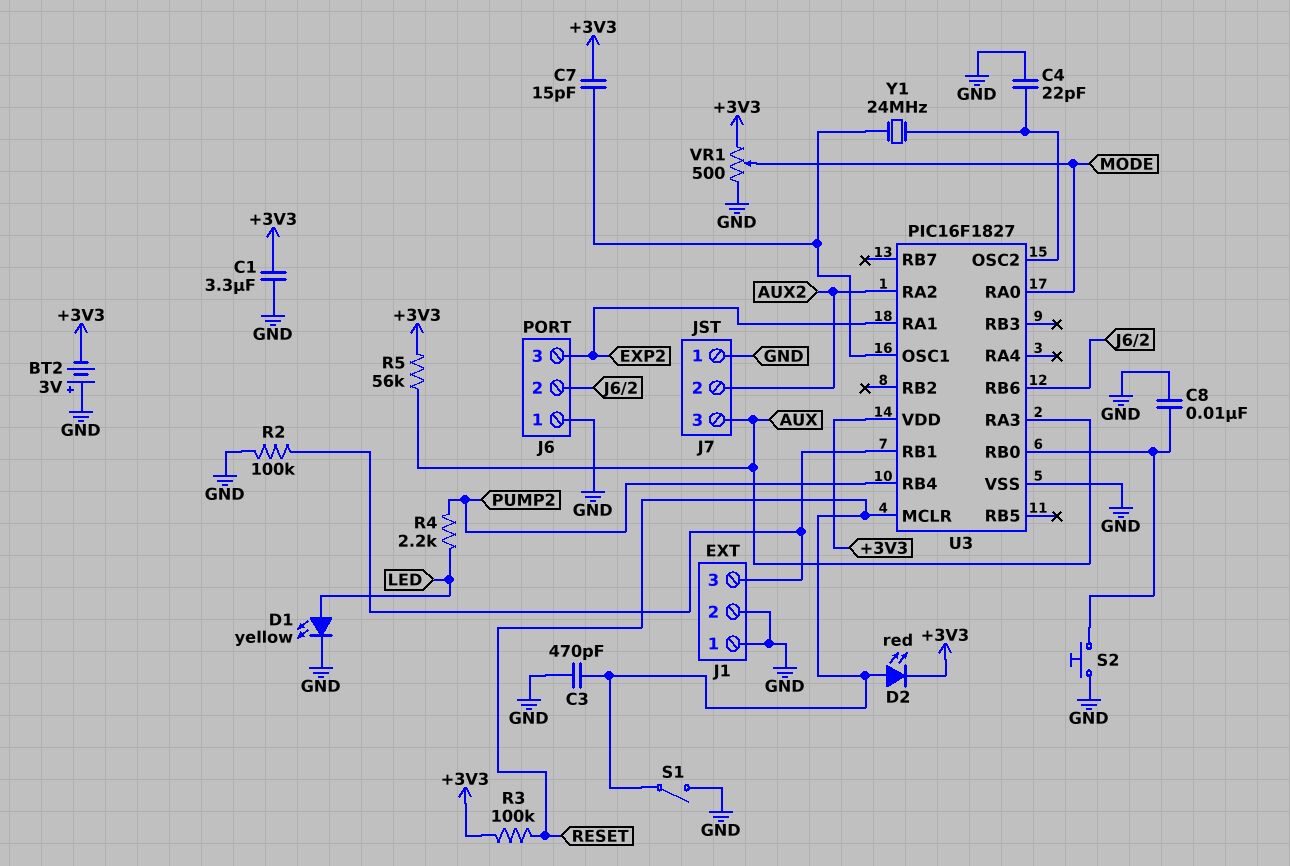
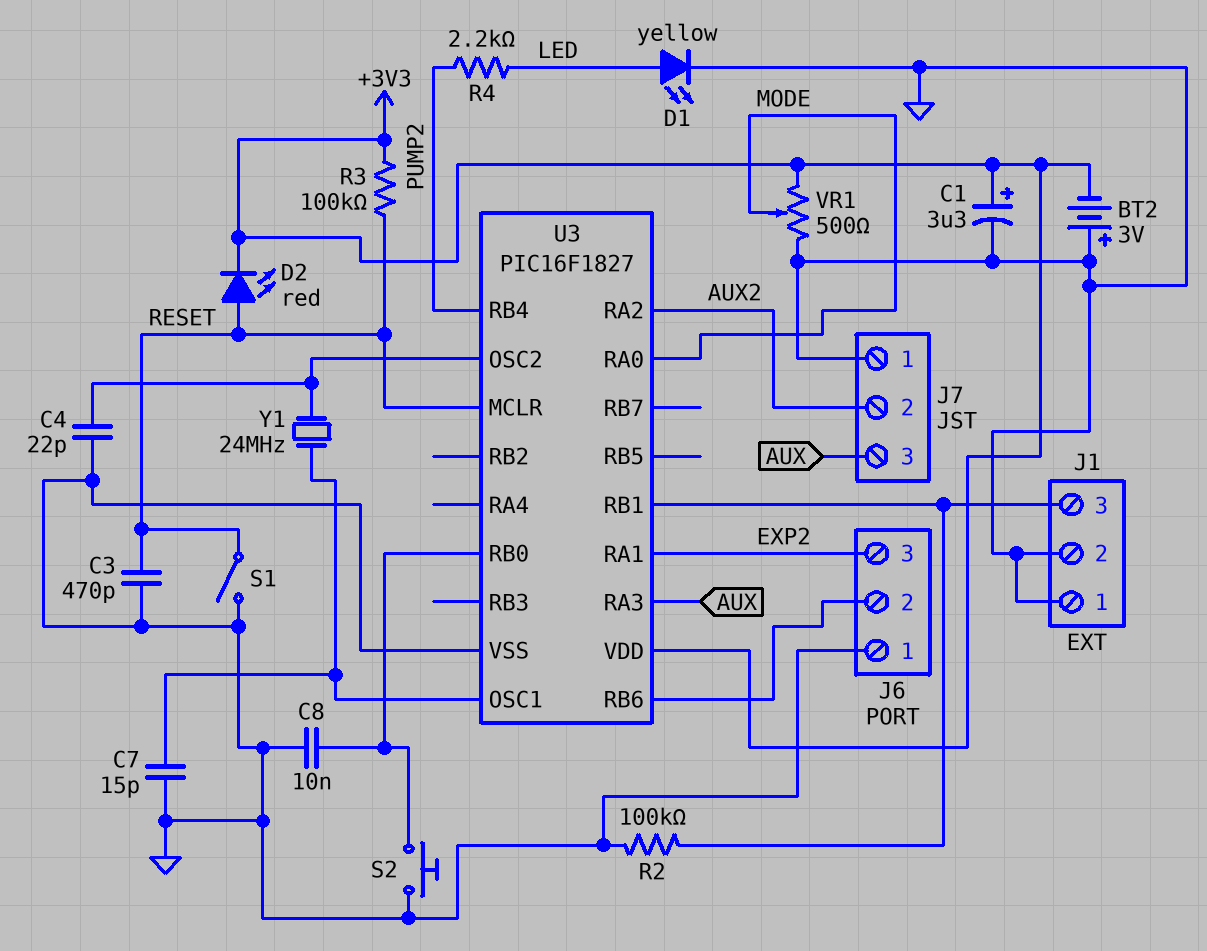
C1: 3.3uF (+3V3, GND) -> 3.3uF (plus +3V3, minus GND)
C7: 15pF (+3V3, U3/OSC1) -> 15pF (GND, U3/OSC1)
R5: 56k (+3V3, AUX) -> none

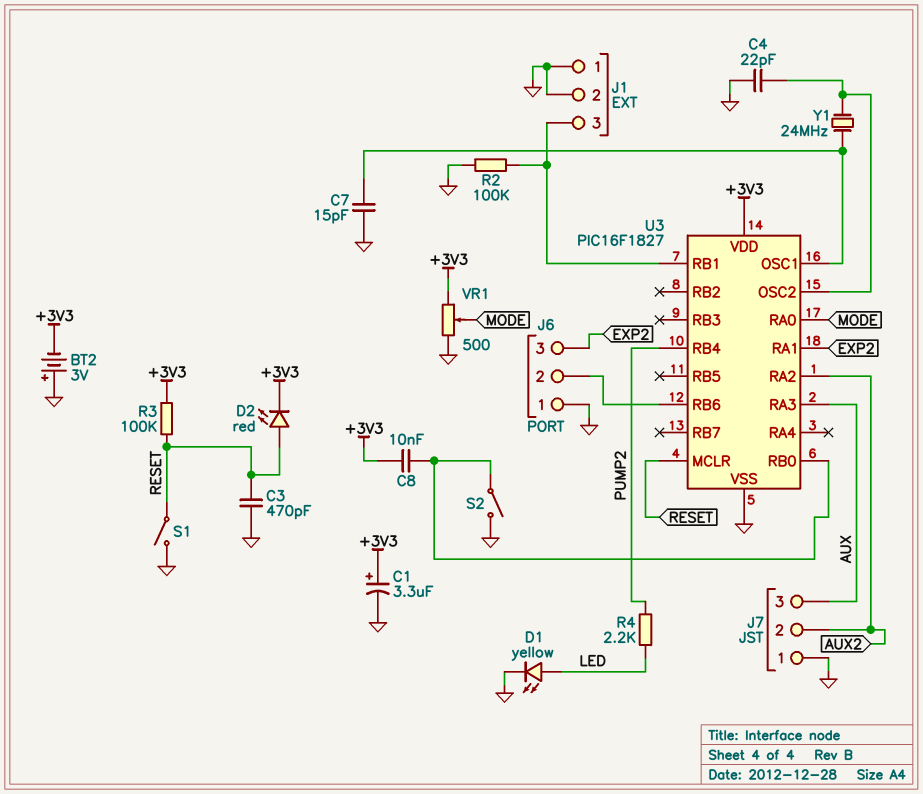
C8: 10nF (GND, U3/RB0) -> 10nF (+3V3, U3/RB0)
S2: button (GND, U3/RB0) -> switch (GND, U3/RB0)

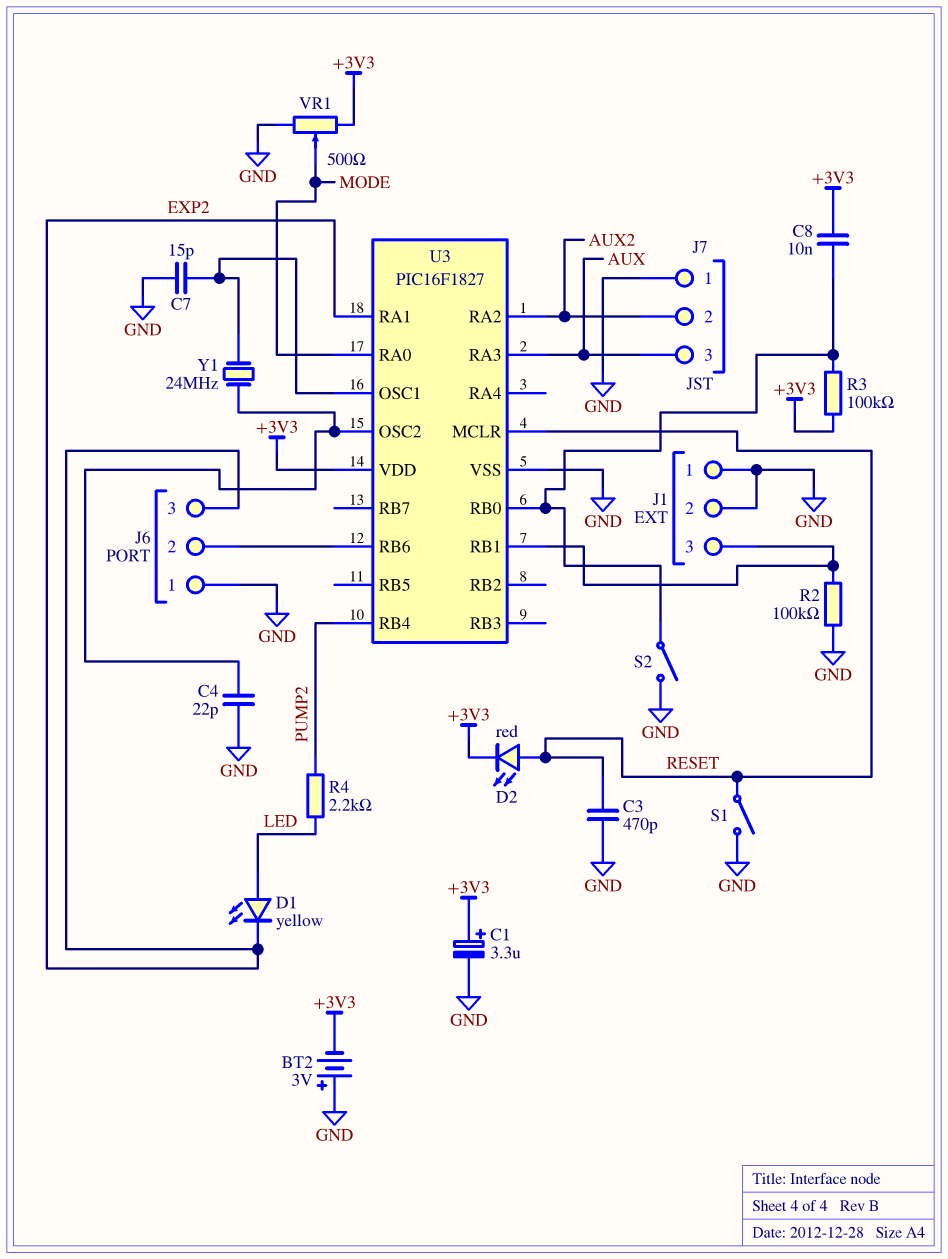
D1: LED yellow (A LED, K GND) -> LED yellow (A LED, K EXP2)
R3: 100k (+3V3, RESET) -> 100k (+3V3, U3/RB0)

